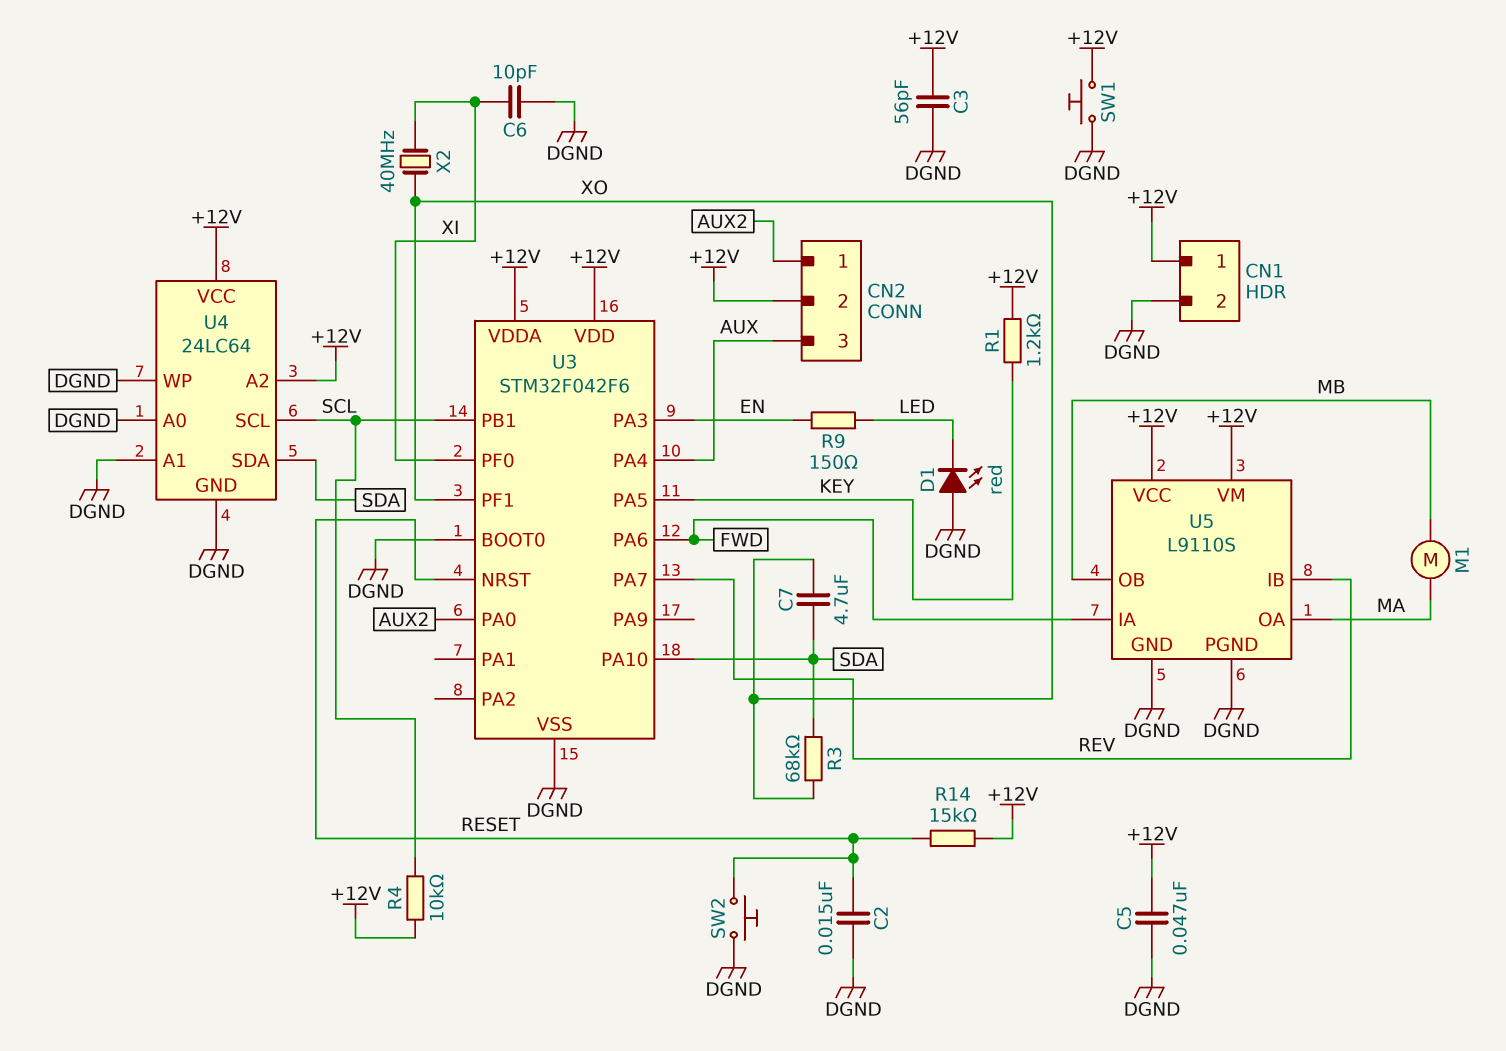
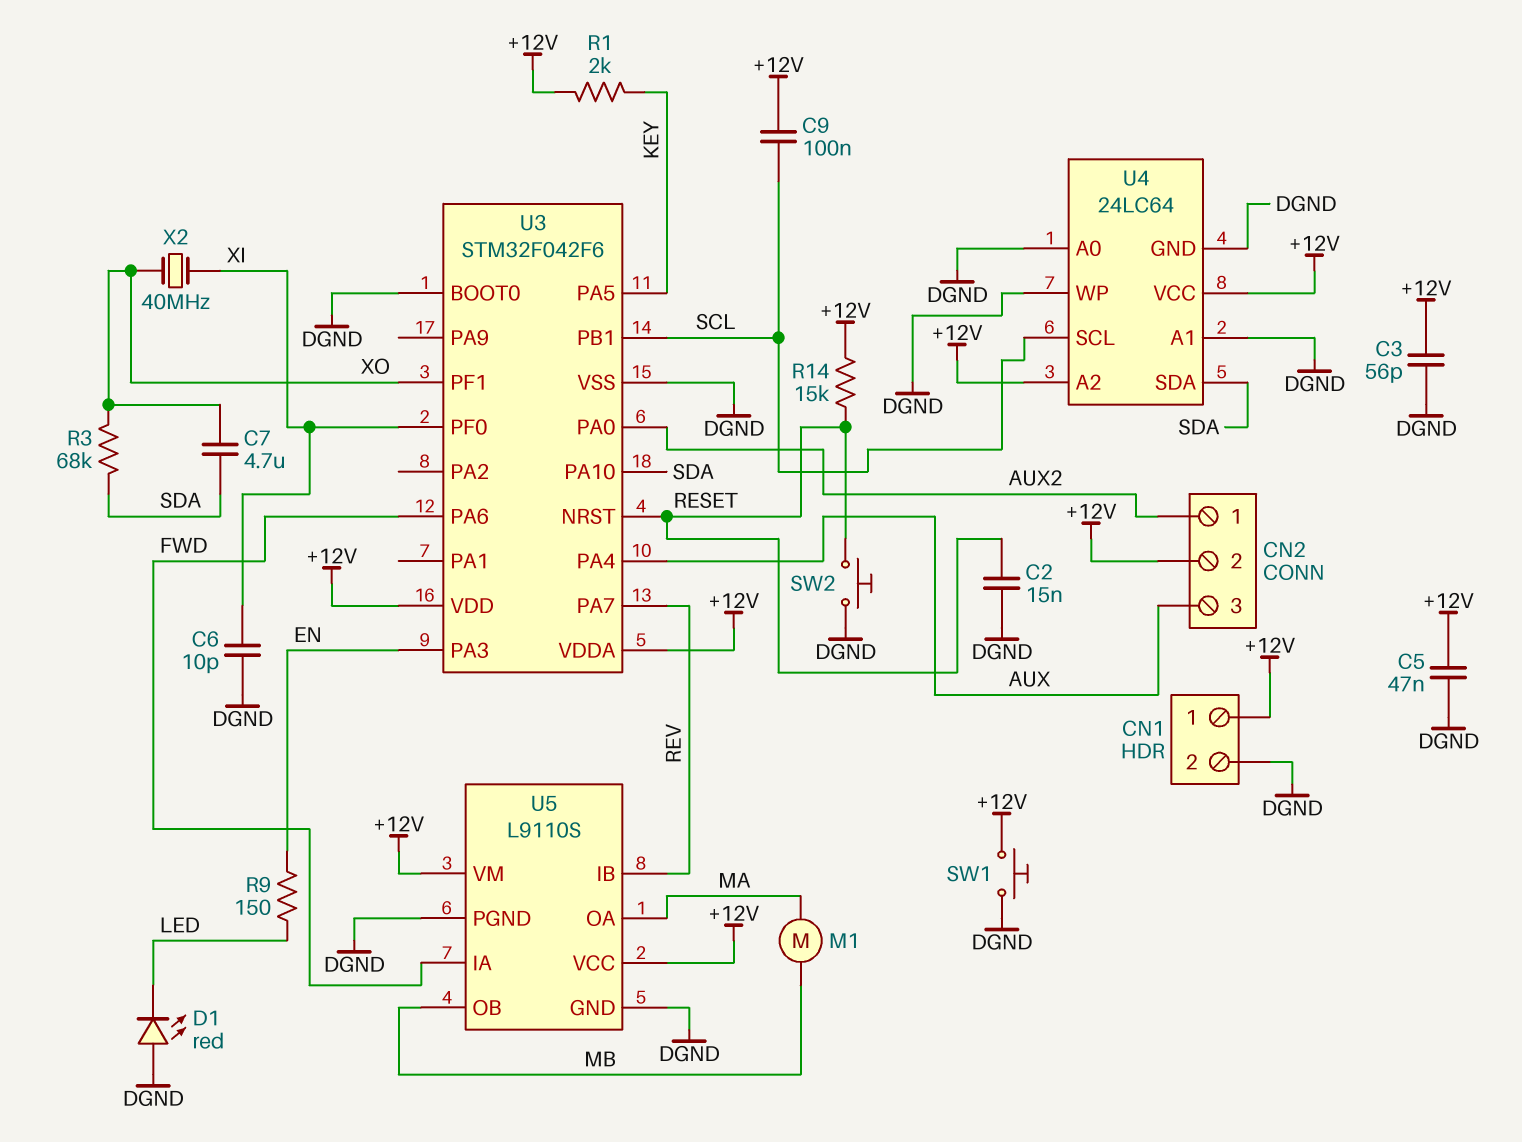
C9: none -> 100nF (+12V, SCL)
R1: 1.2k (+12V, KEY) -> 2k (+12V, KEY)
R4: 10k (+12V, SCL) -> none

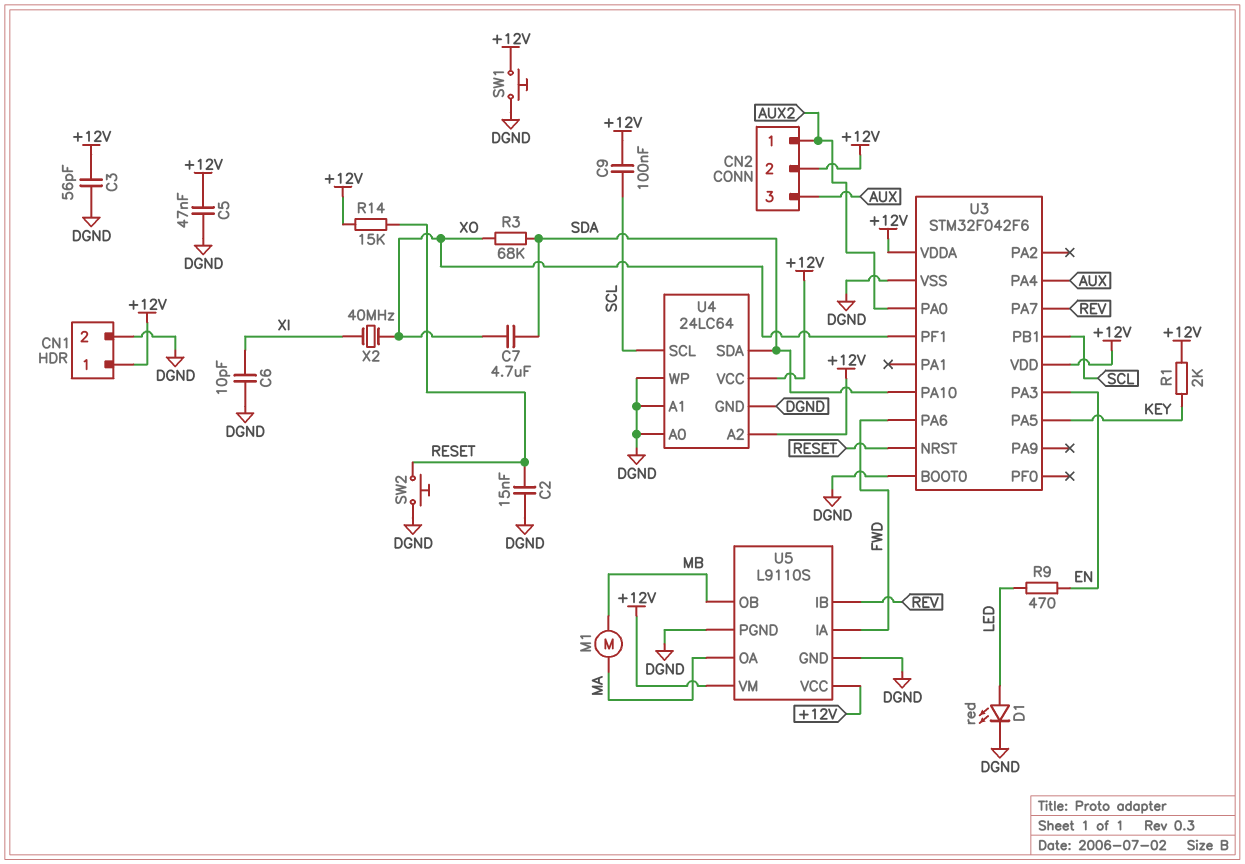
D1: LED red (A DGND, K LED) -> LED red (A LED, K DGND)
R9: 150 (EN, LED) -> 470 (EN, LED)
U3 pin PF0: XI -> none

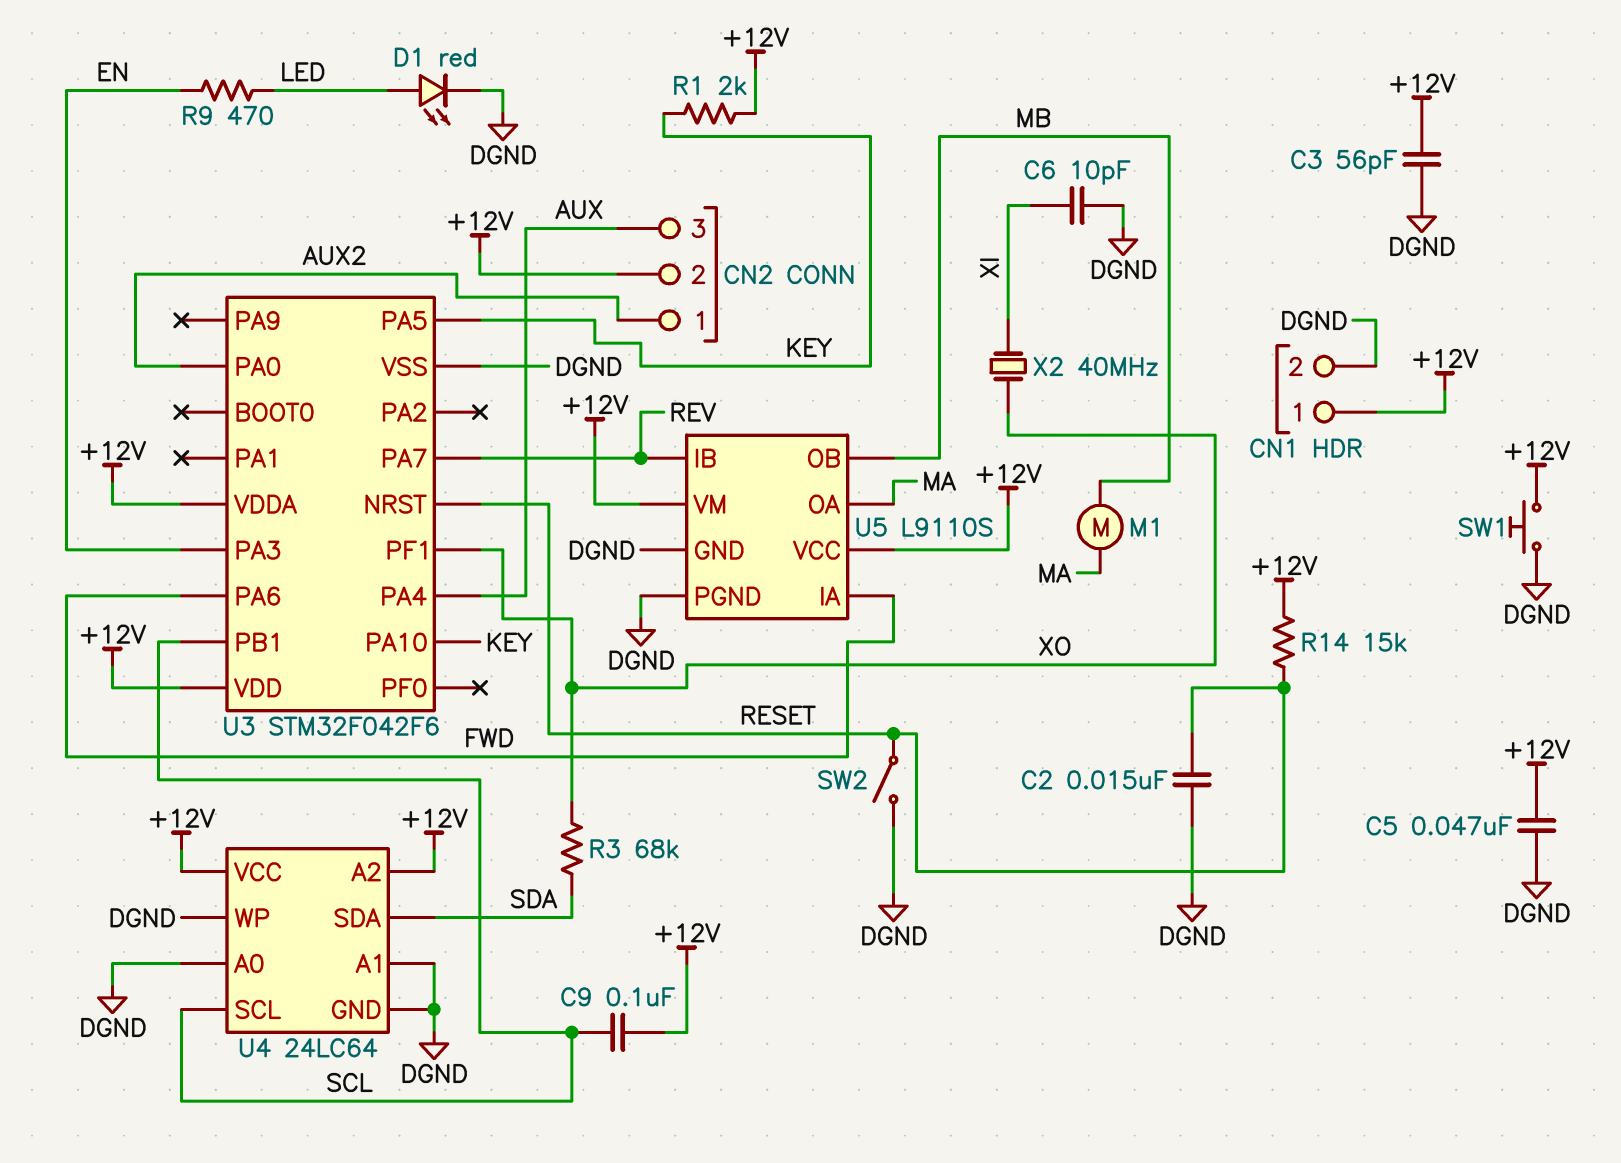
C7: 4.7uF (SDA, XO) -> none
SW2: button (DGND, RESET) -> switch (DGND, RESET)
U3 pin BOOT0: DGND -> none
U3 pin PA10: SDA -> KEY

